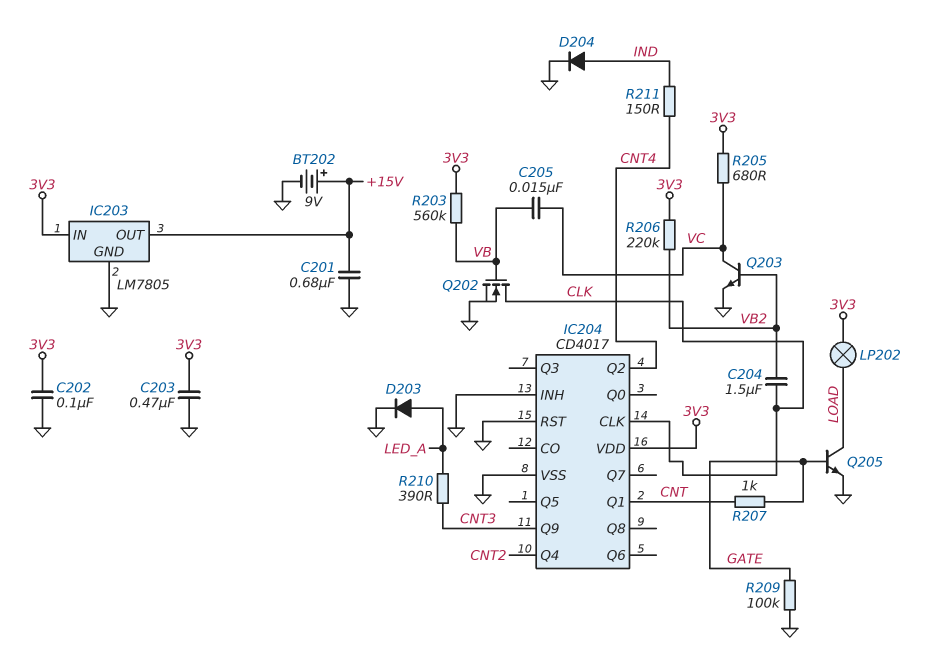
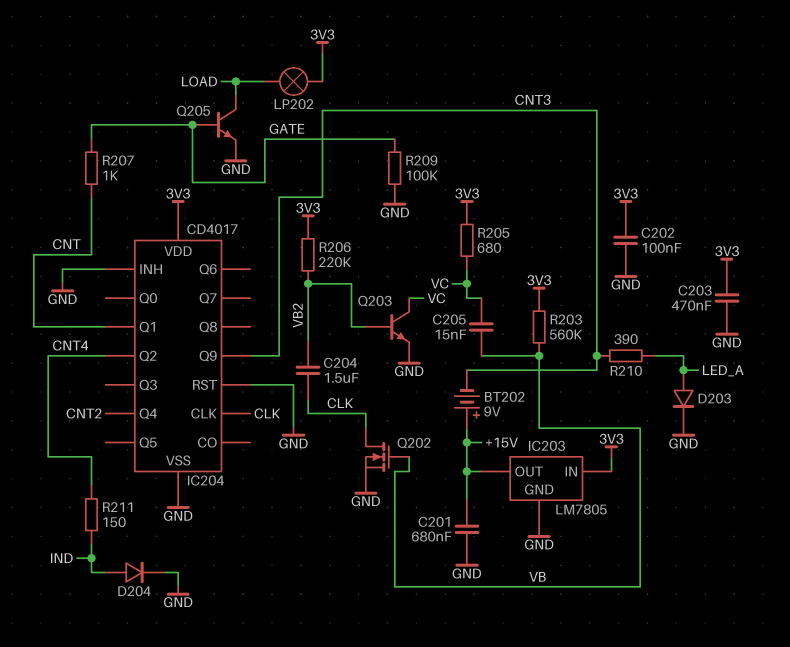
BT202: 9V (plus +15V, minus GND) -> 9V (plus +15V, minus CNT3)

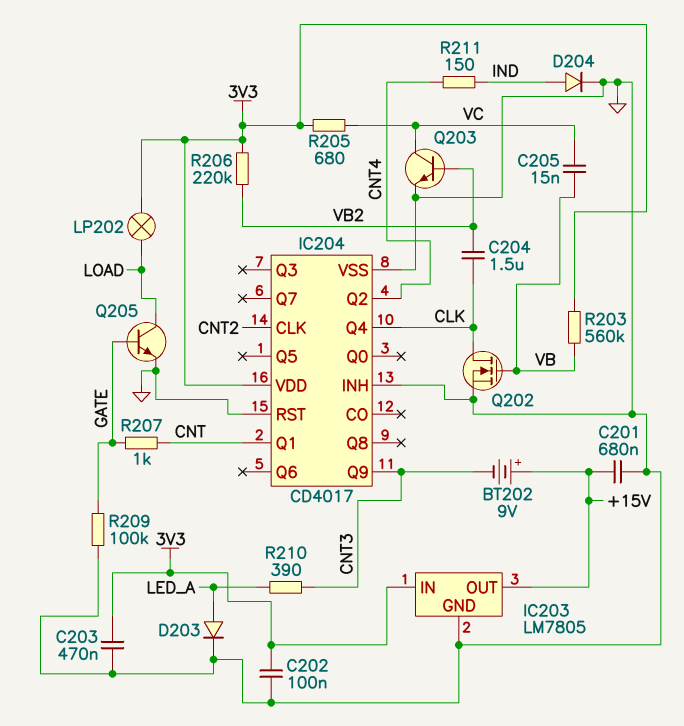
IC204 pin CLK: CLK -> CNT2
IC204 pin Q4: CNT2 -> CLK

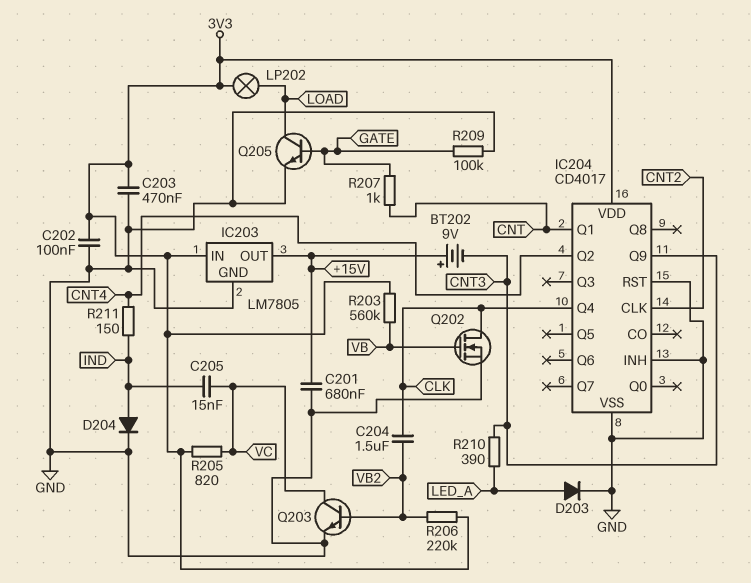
C205: 15nF (VB, VC) -> 15nF (IND, VC)
R205: 680 (3V3, VC) -> 820 (3V3, VC)

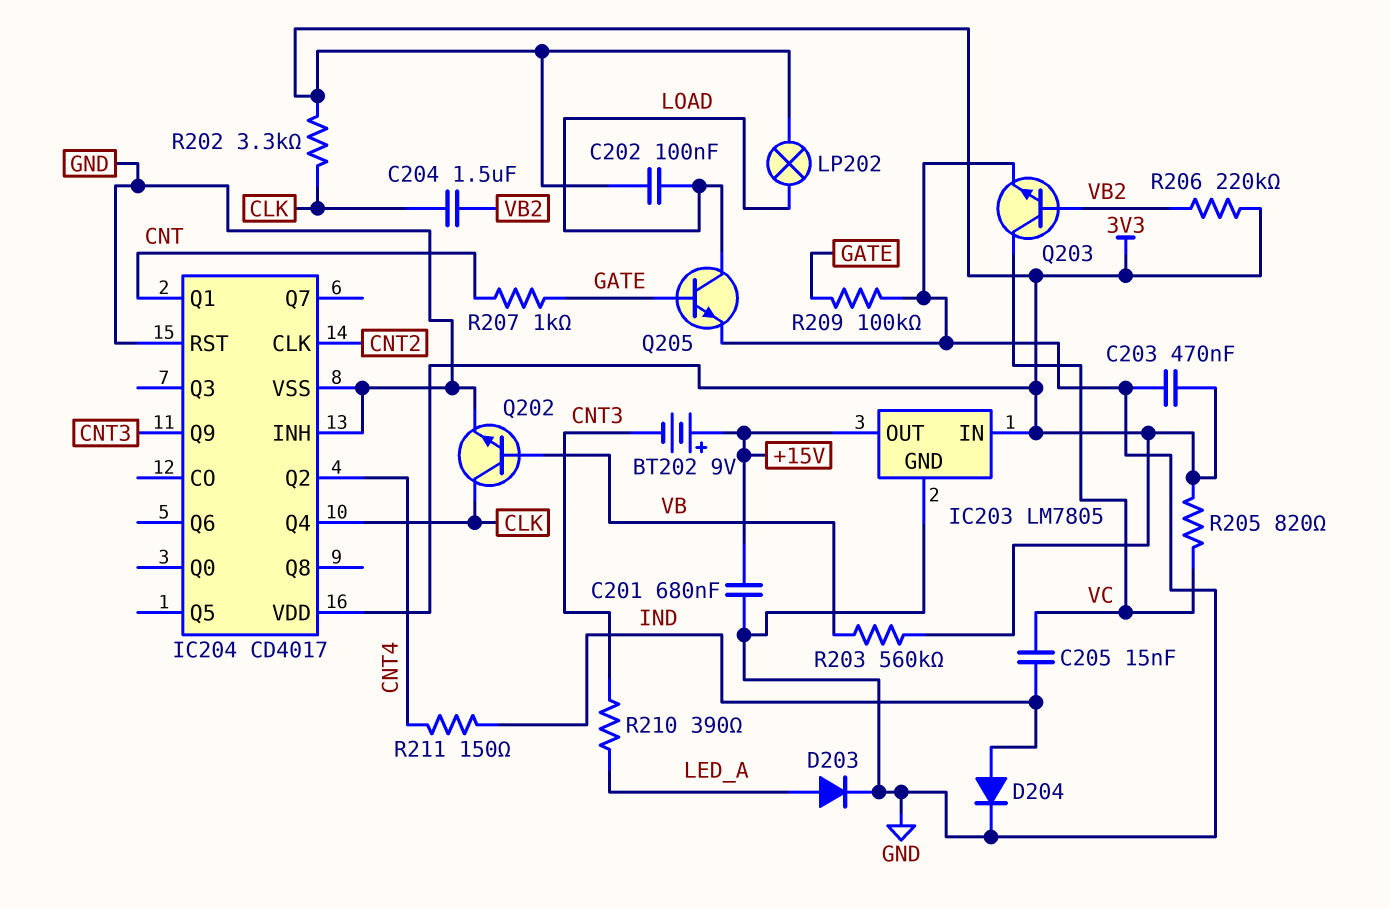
C202: 100nF (3V3, GND) -> 100nF (3V3, LOAD)
Q202: NMOS (G VB, D CLK, S GND) -> NPN (B VB, C CLK, E GND)
R202: none -> 3.3k (3V3, CLK)

